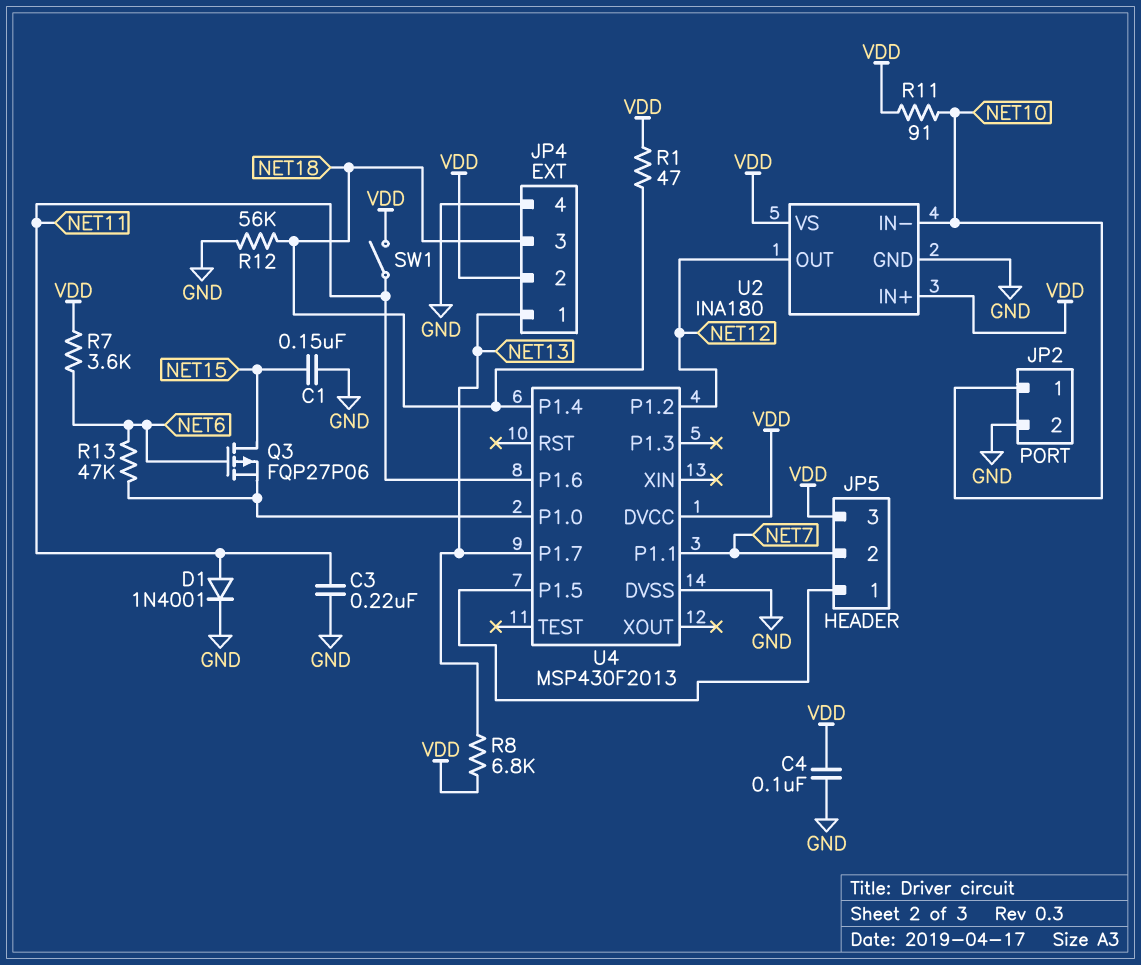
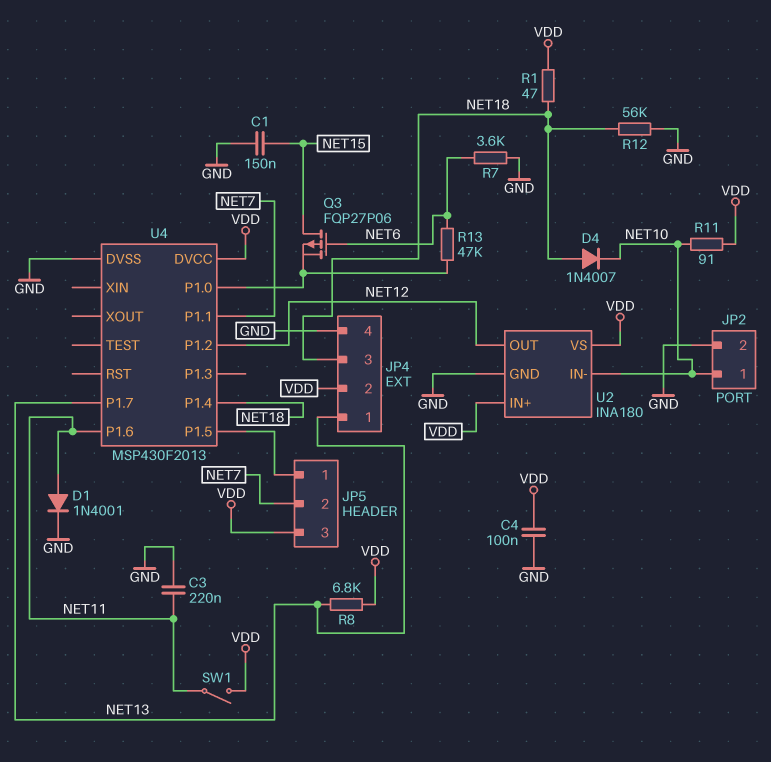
D4: none -> diode 1N4007 (A NET18, K NET10)
R7: 3.6k (NET6, VDD) -> 3.6k (GND, NET6)

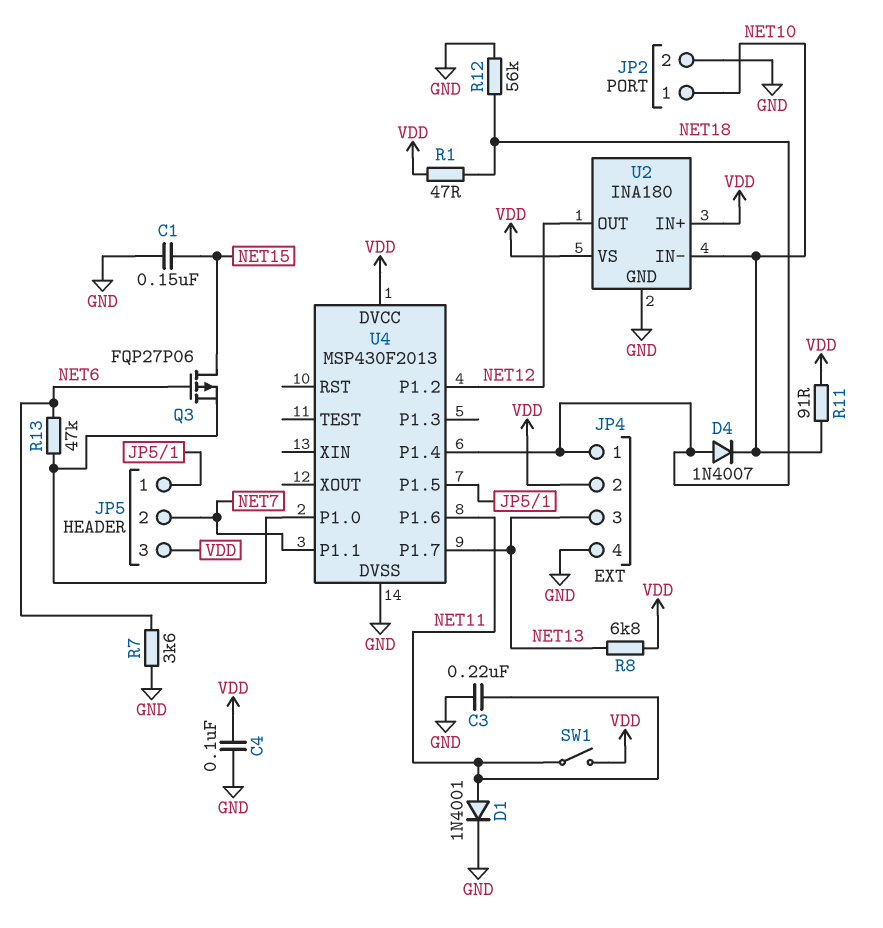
JP4 pin 1: NET13 -> NET18
JP4 pin 3: NET18 -> NET13

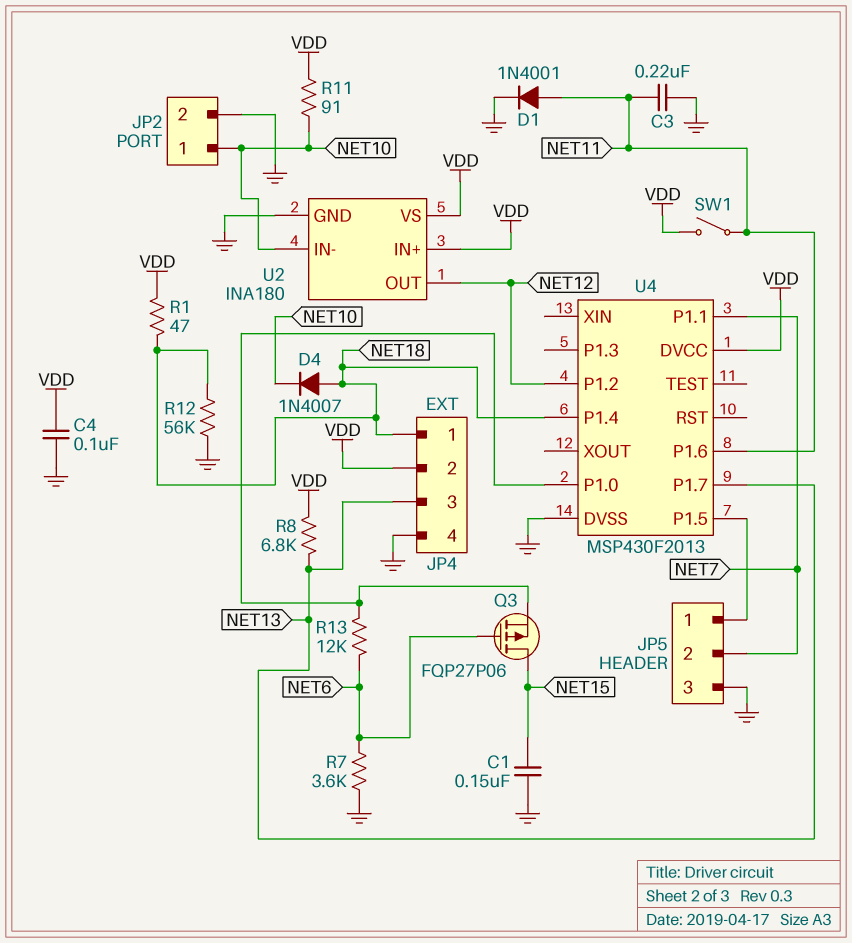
JP5 pin 3: VDD -> GND
R13: 47k (NET6, U4/P1.0) -> 12k (NET6, U4/P1.0)

